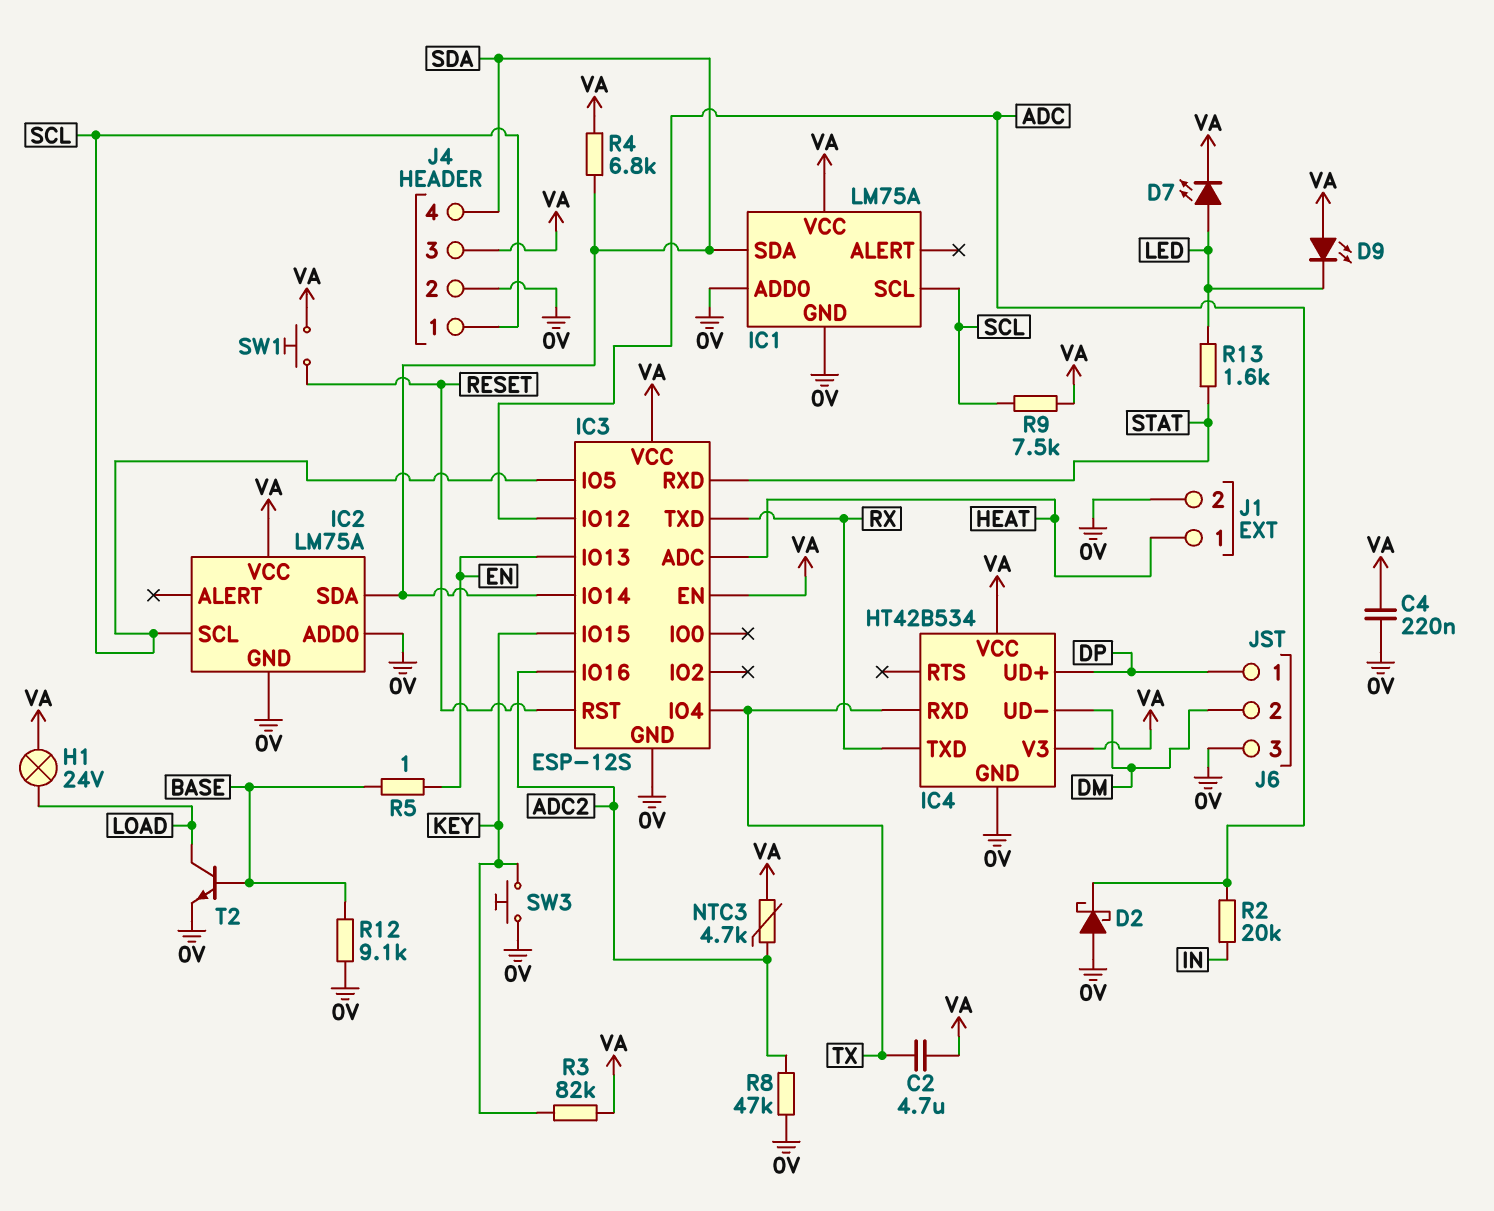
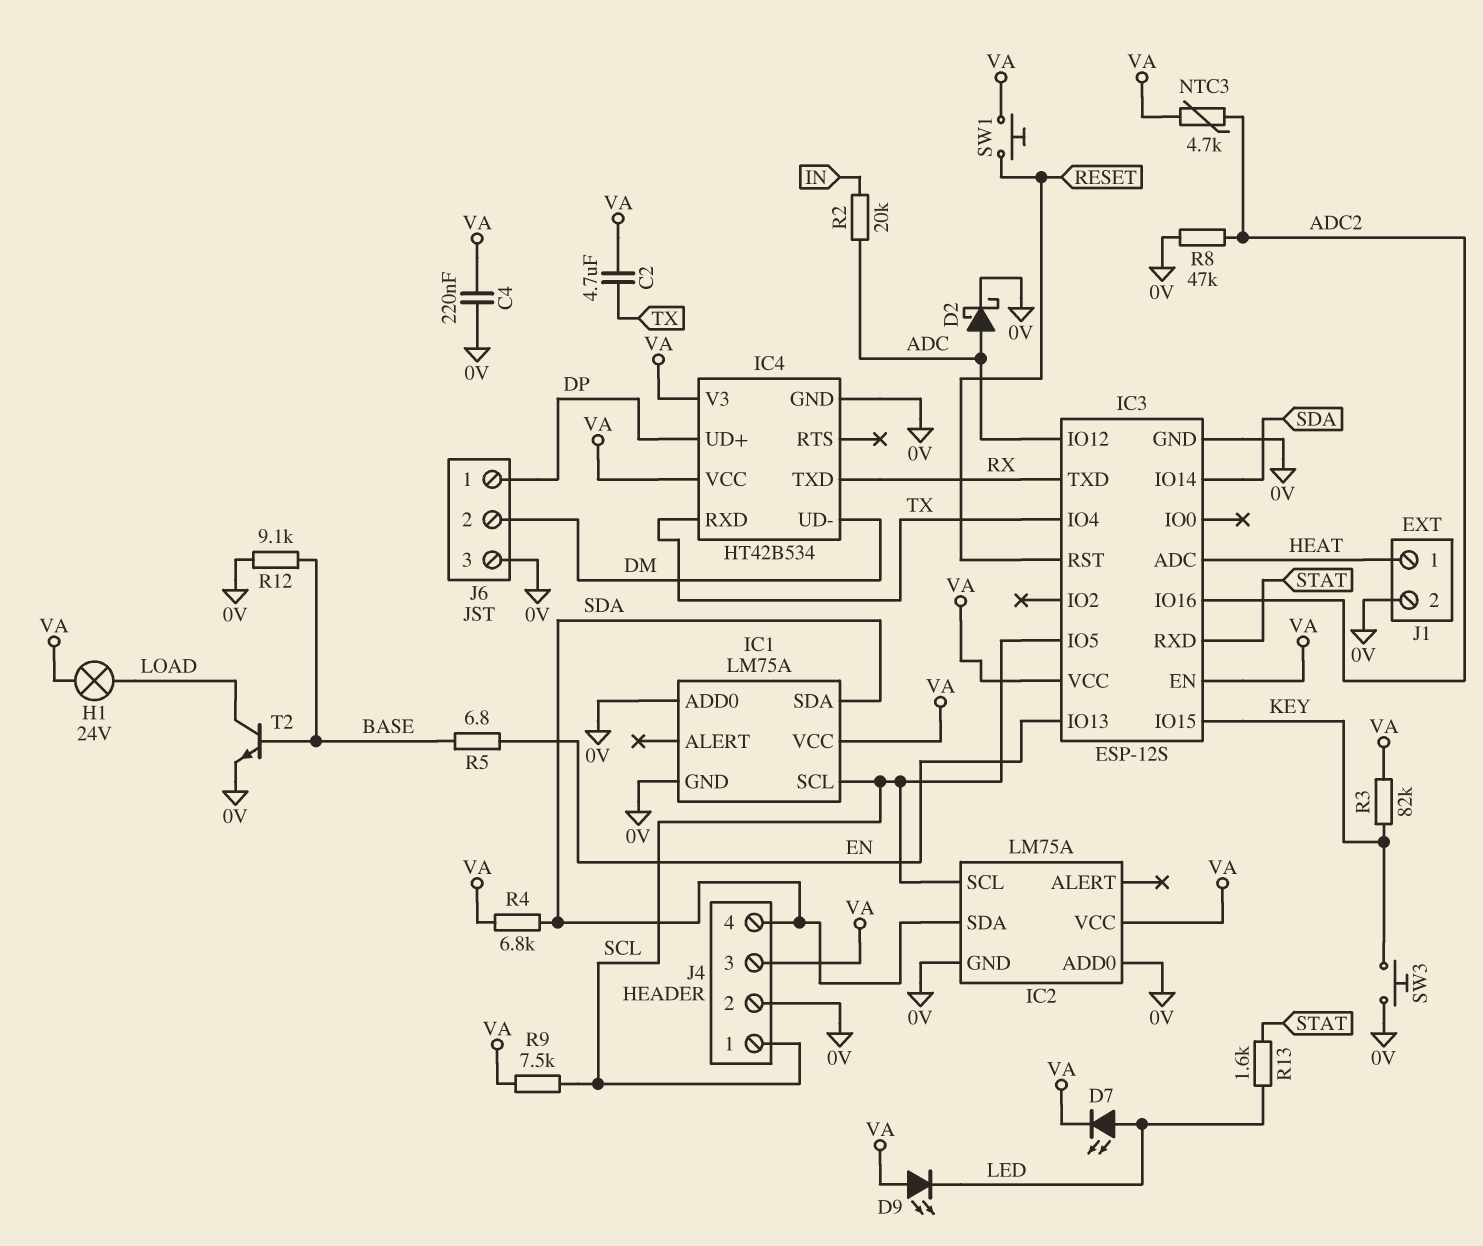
D2: schottky (A 0V, K ADC) -> schottky (A ADC, K 0V)
R5: 1 (BASE, EN) -> 6.8 (BASE, EN)

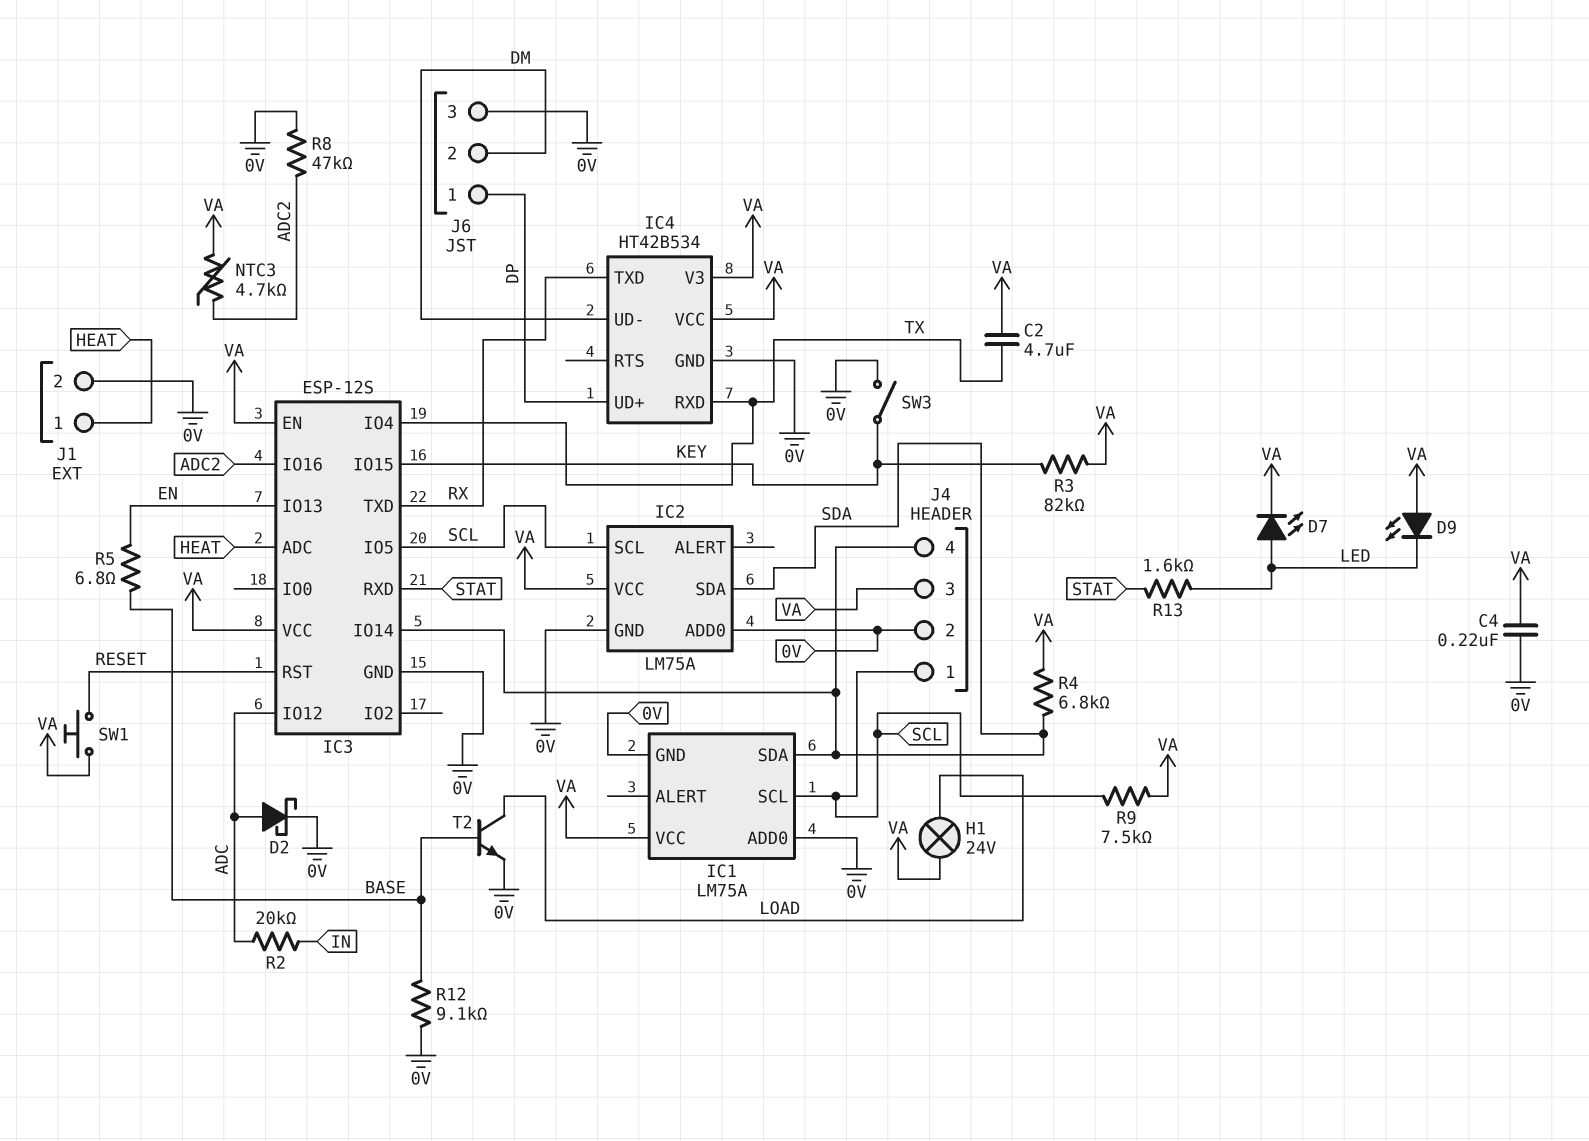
SW3: button (0V, KEY) -> switch (0V, KEY)

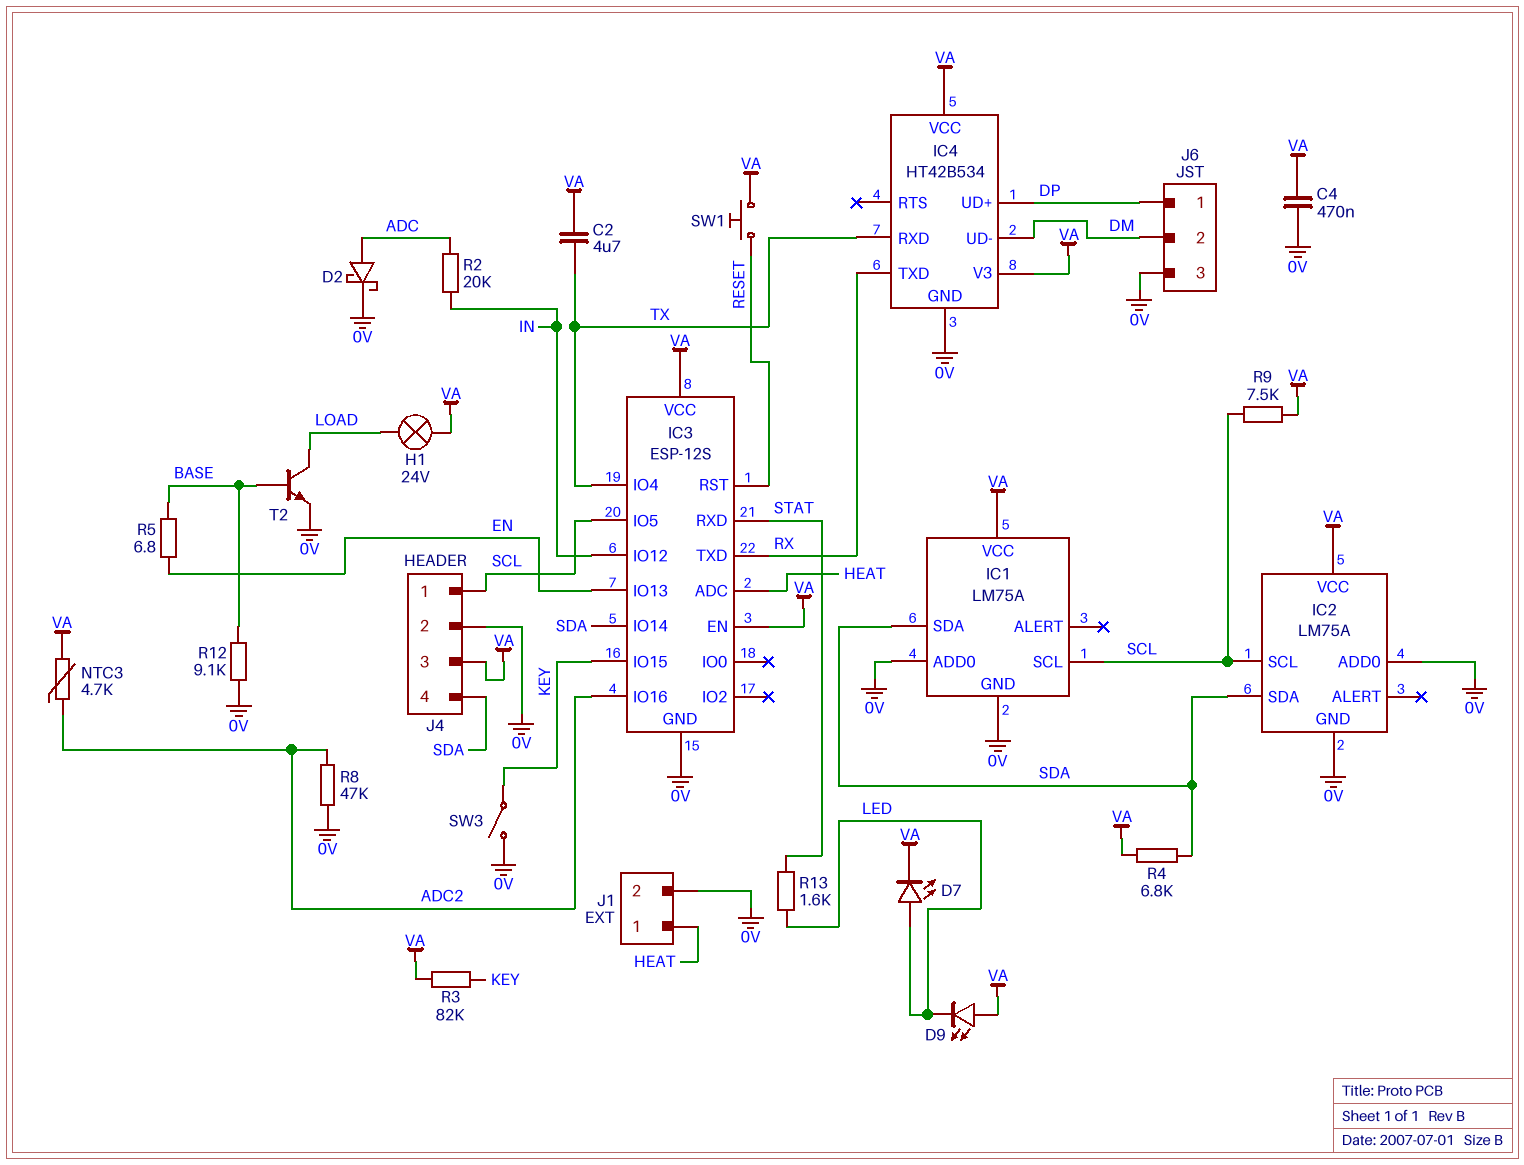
C4: 220nF (0V, VA) -> 470nF (0V, VA)
IC3 pin IO12: ADC -> IN

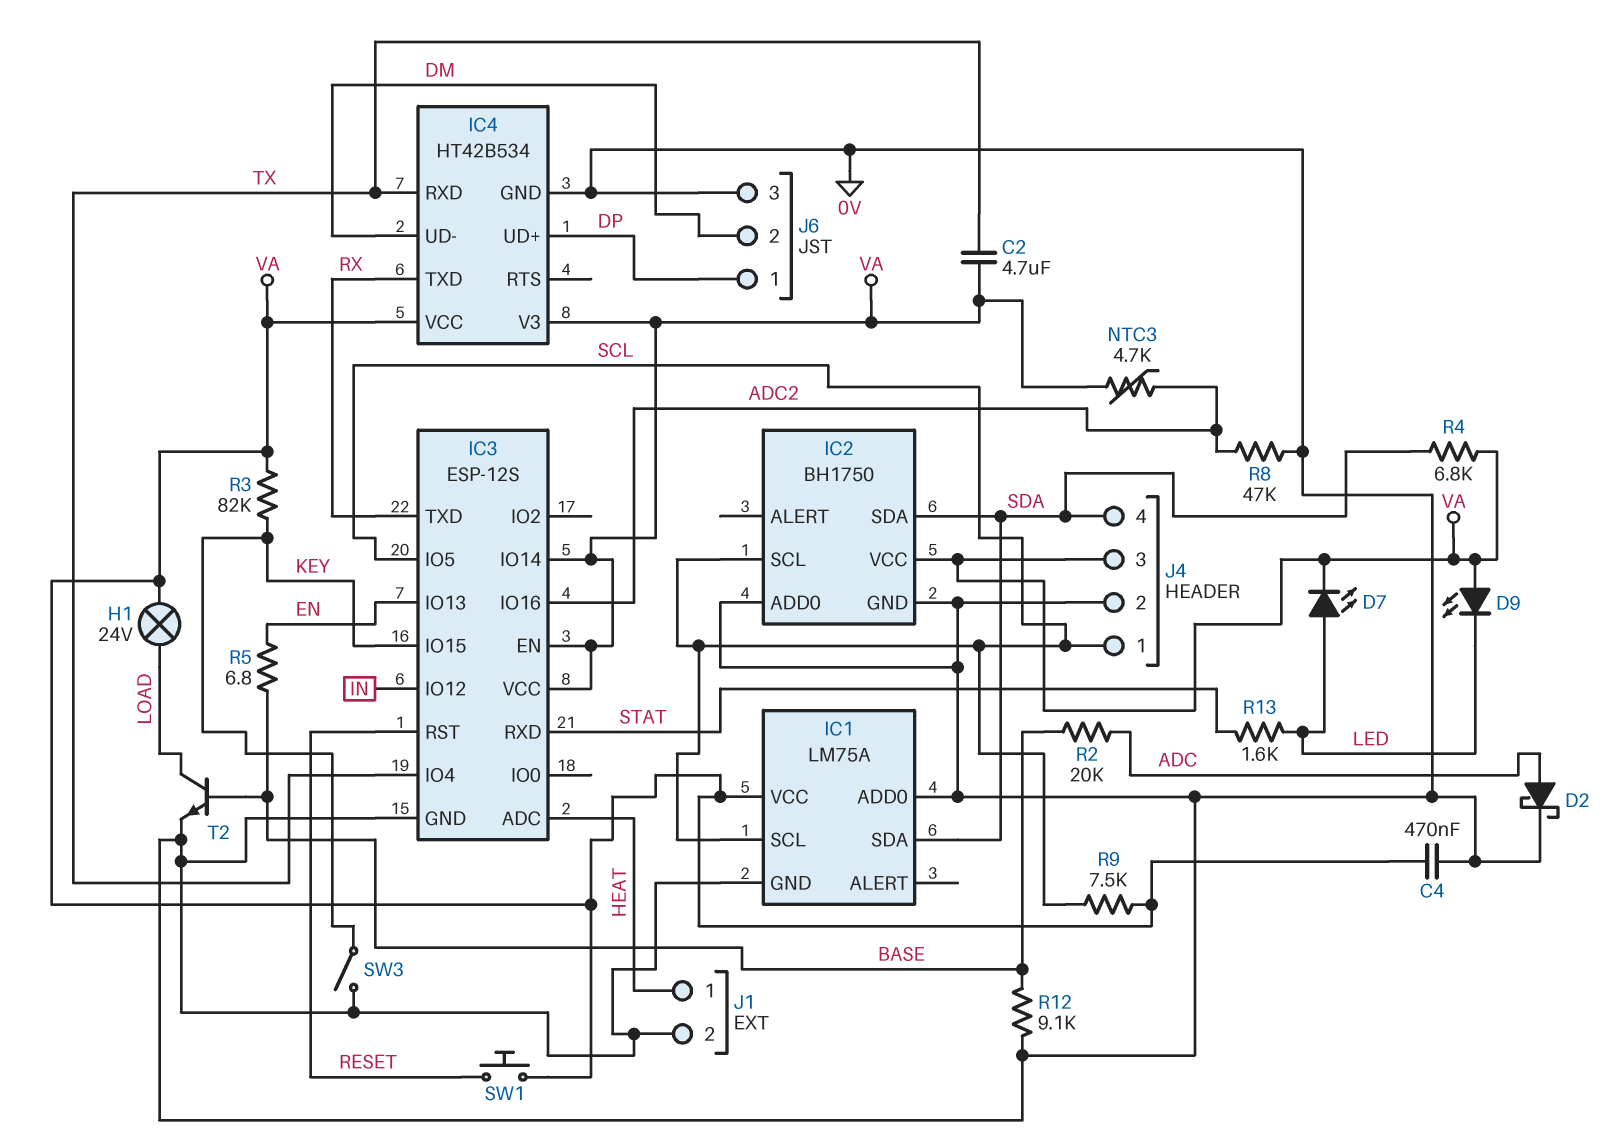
IC2: LM75A -> BH1750
IC3 pin IO14: SDA -> VA
R2: 20k (ADC, IN) -> 20k (ADC, BASE)

